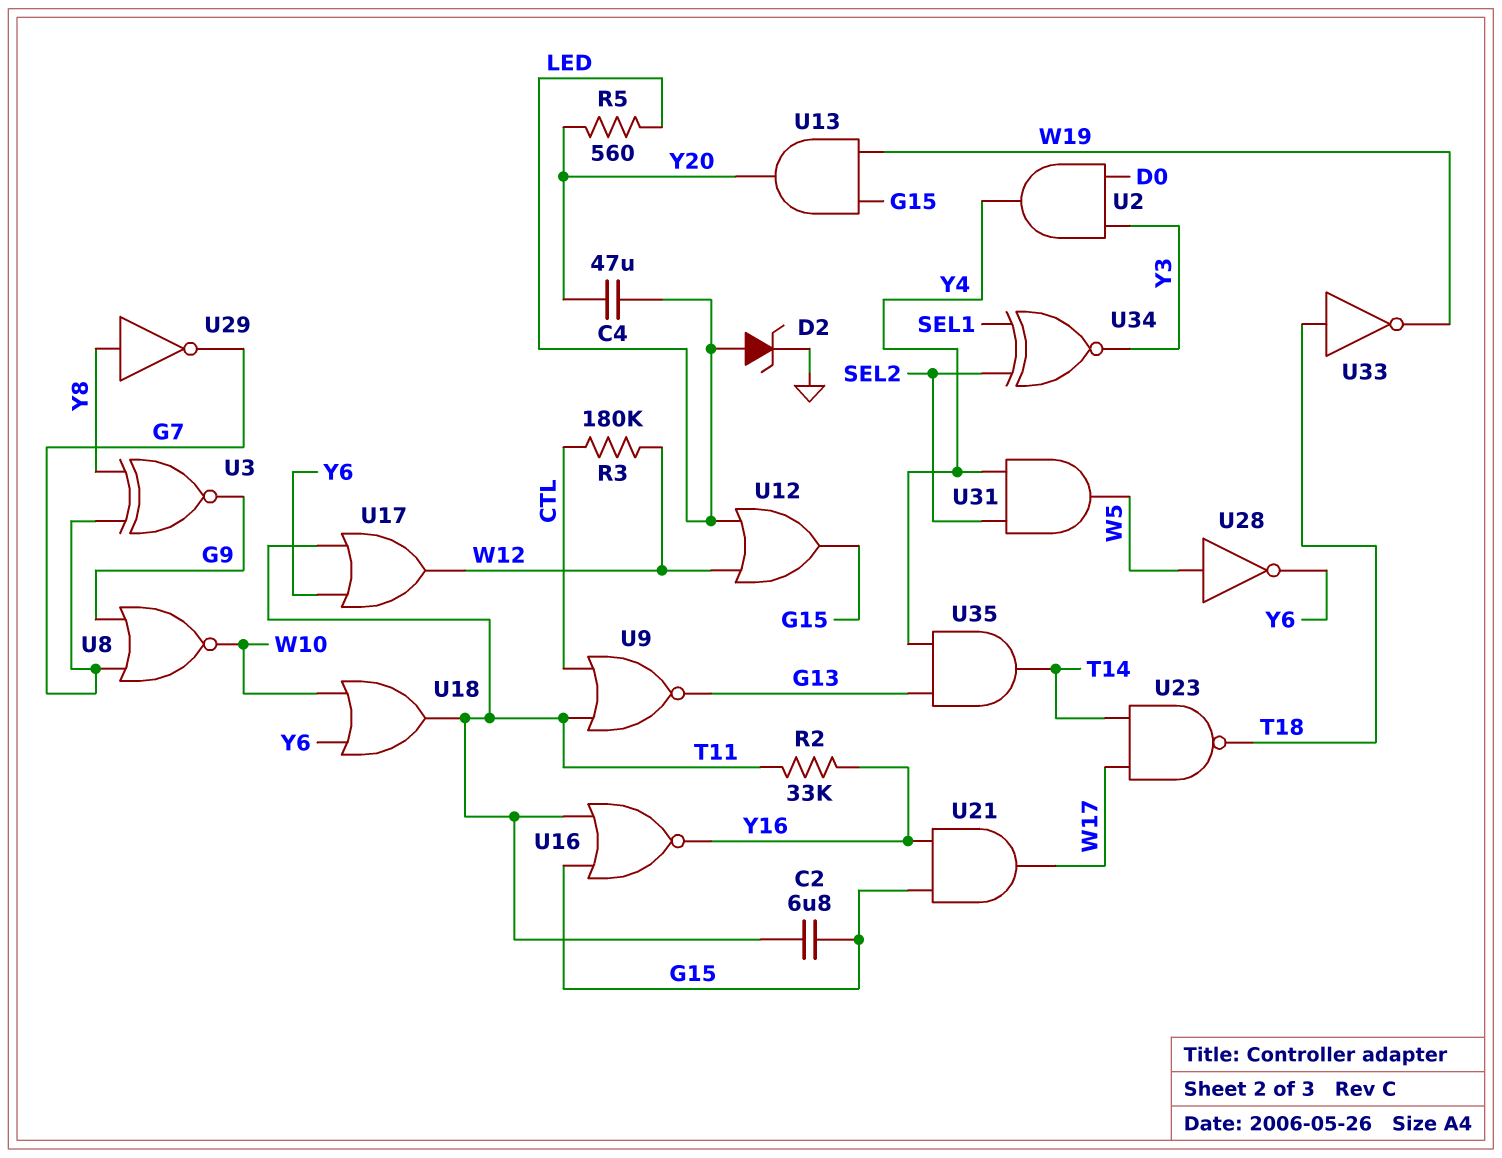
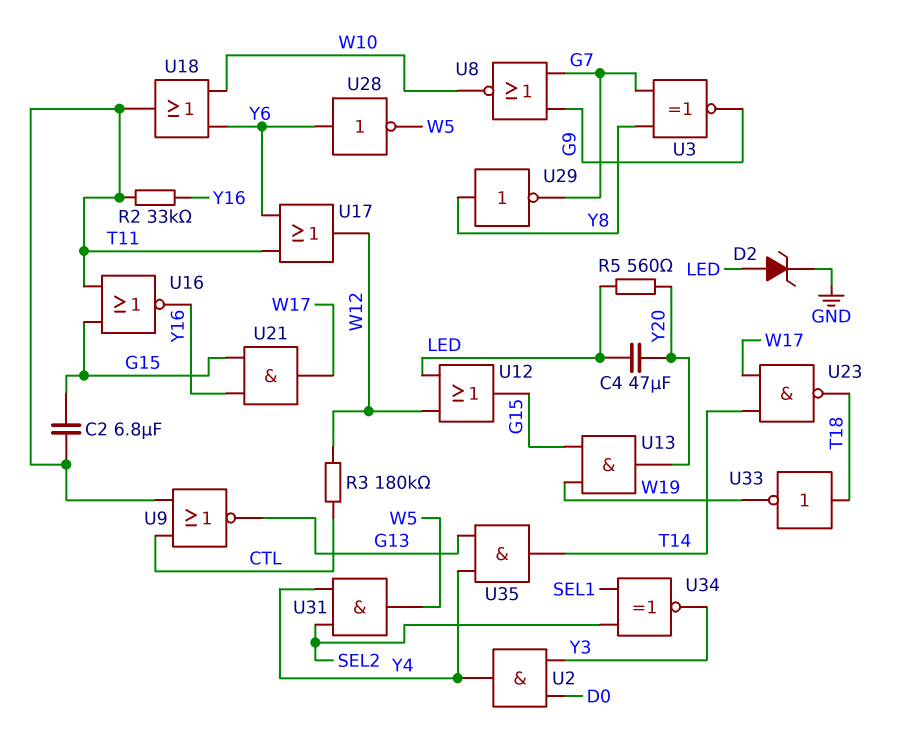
U28: NOT (in W5, out Y6) -> NOT (in Y6, out W5)

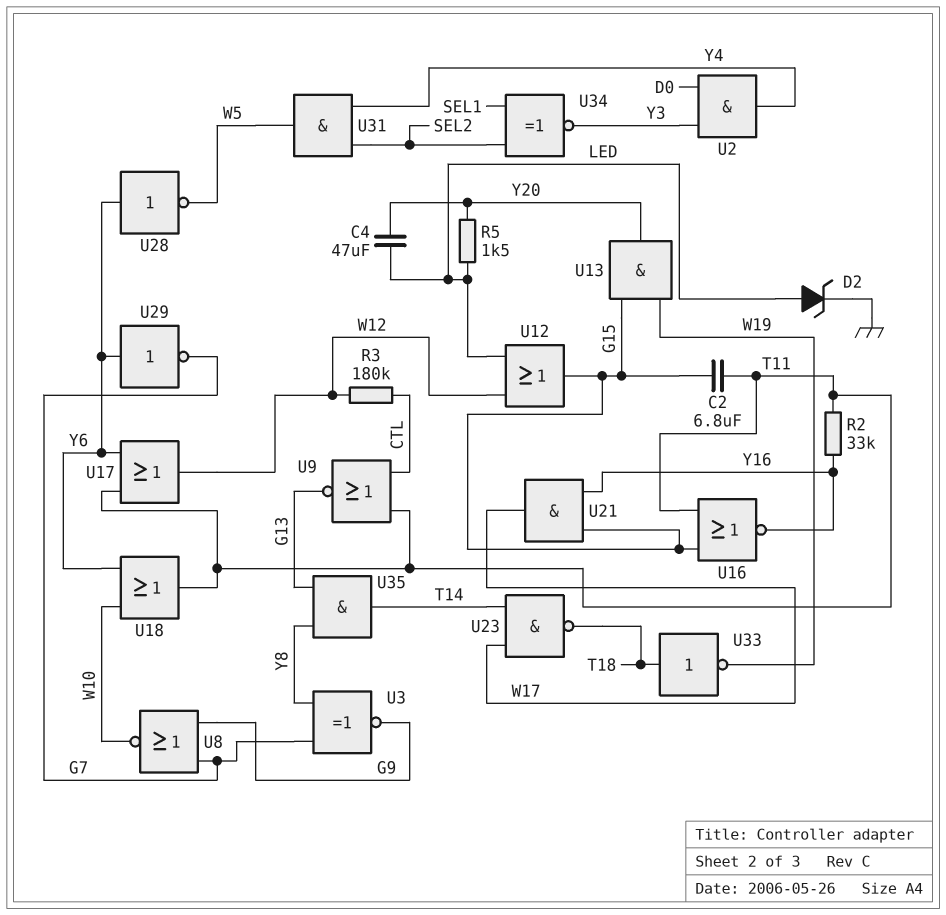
R5: 560 (LED, Y20) -> 1.5k (LED, Y20)
U29: NOT (in Y8, out G7) -> NOT (in Y6, out G7)
U35: AND (in G13, in Y4, out T14) -> AND (in G13, in Y8, out T14)

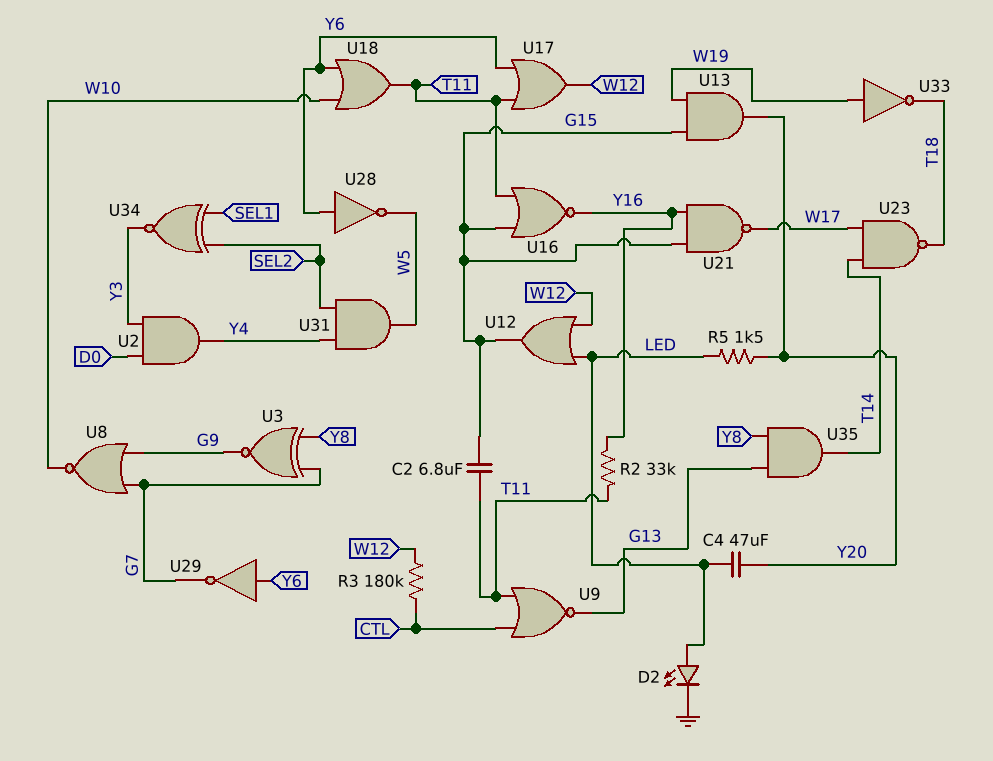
D2: zener (A LED, K GND) -> LED (A LED, K GND)
U21: AND (in G15, in Y16, out W17) -> NAND (in G15, in Y16, out W17)
U33: NOT (in T18, out W19) -> NOT (in W19, out T18)

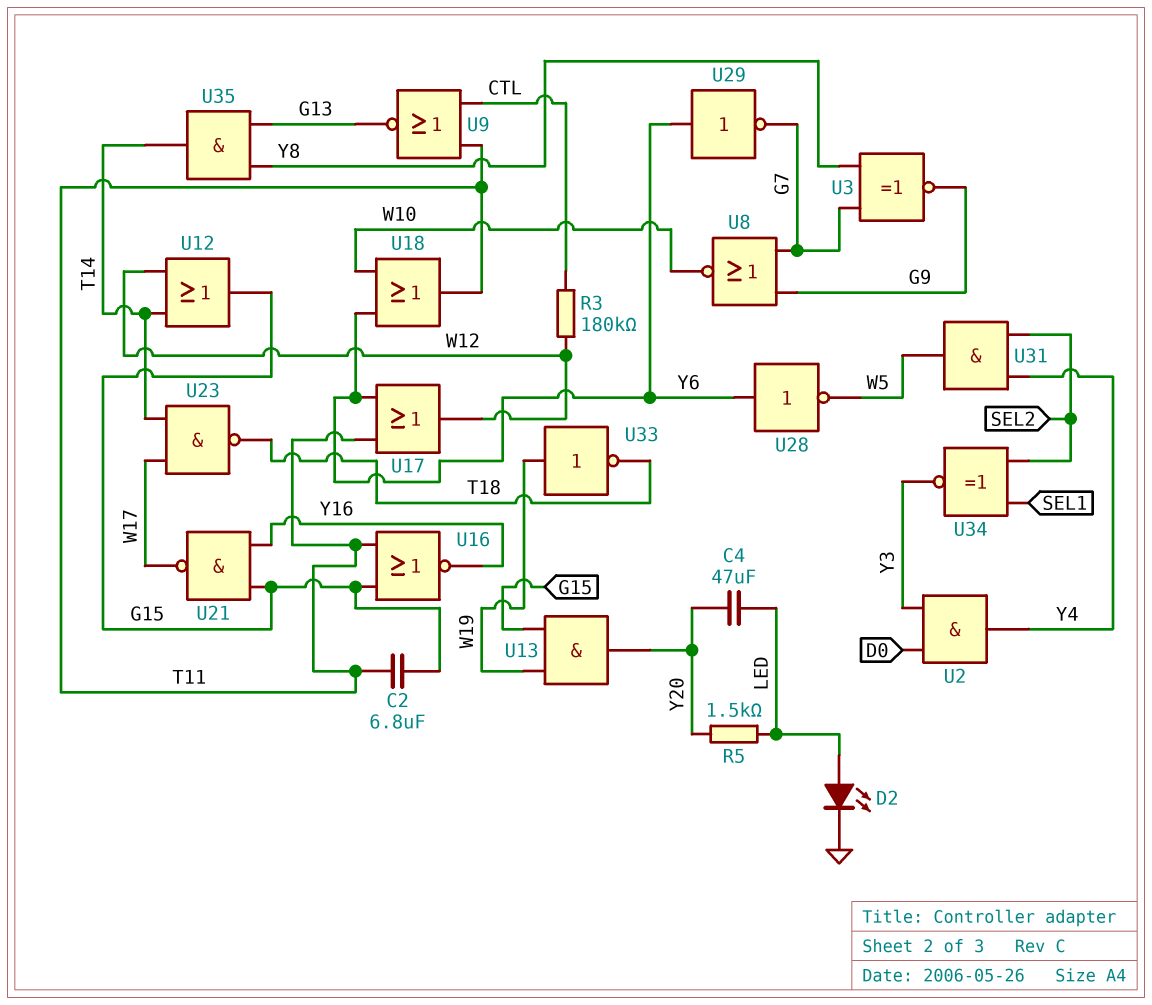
R2: 33k (T11, Y16) -> none
U12: OR (in LED, in W12, out G15) -> OR (in T14, in W12, out G15)

